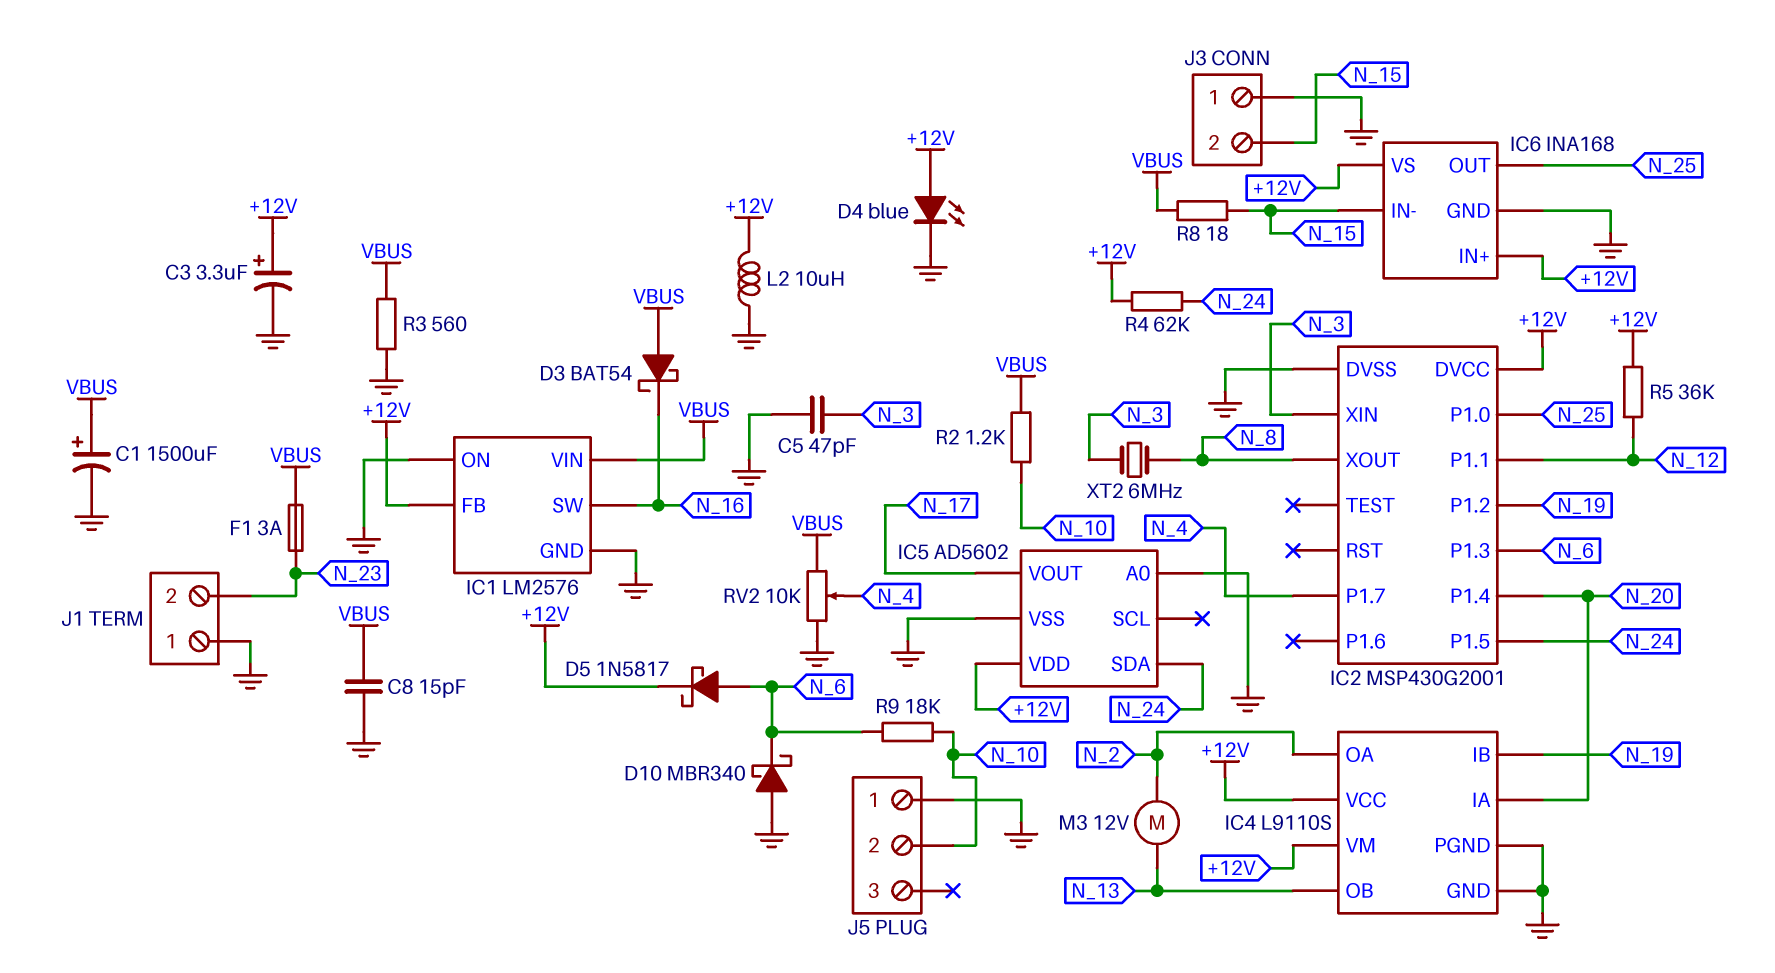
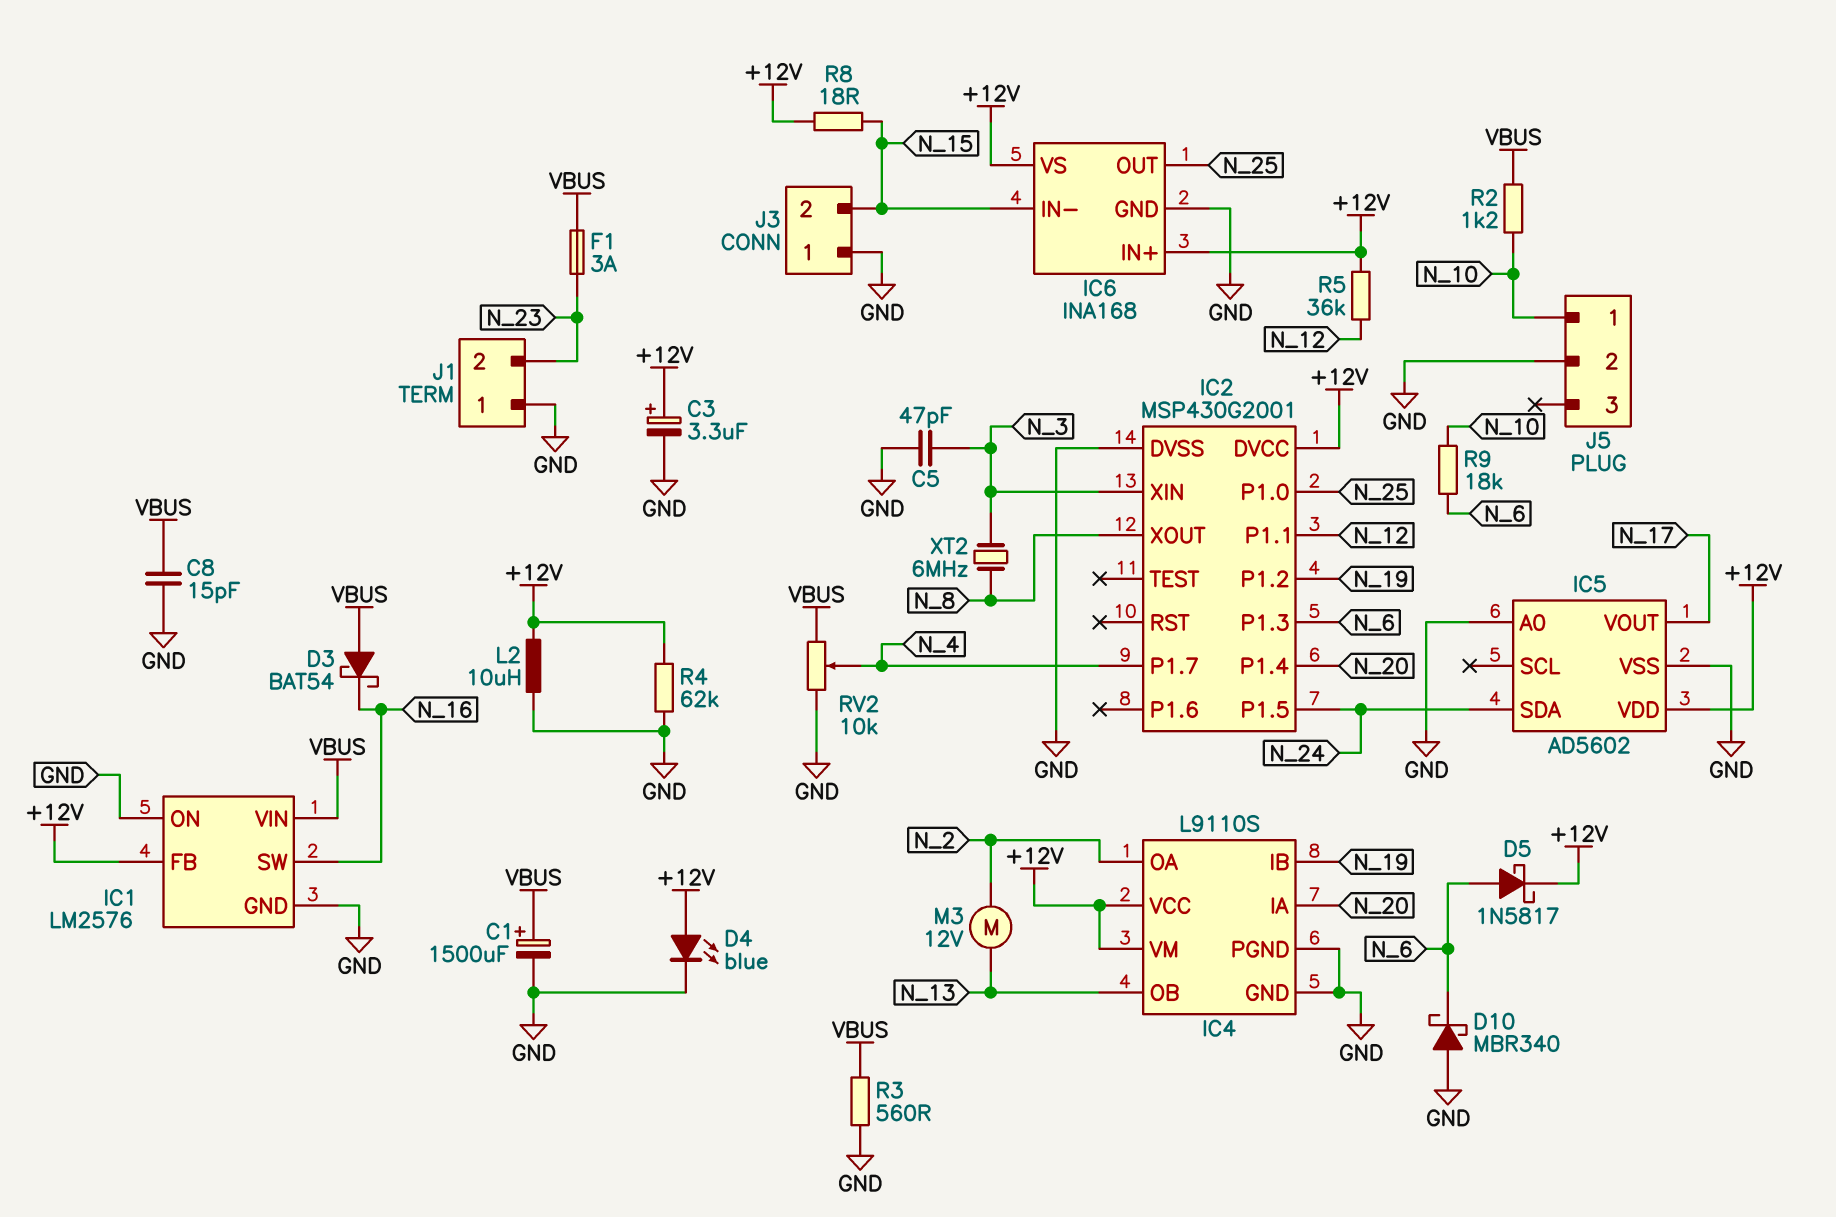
J5 pin 1: GND -> N_10
J5 pin 2: N_10 -> GND
R4: 62k (+12V, N_24) -> 62k (+12V, GND)
R8: 18 (N_15, VBUS) -> 18 (+12V, N_15)

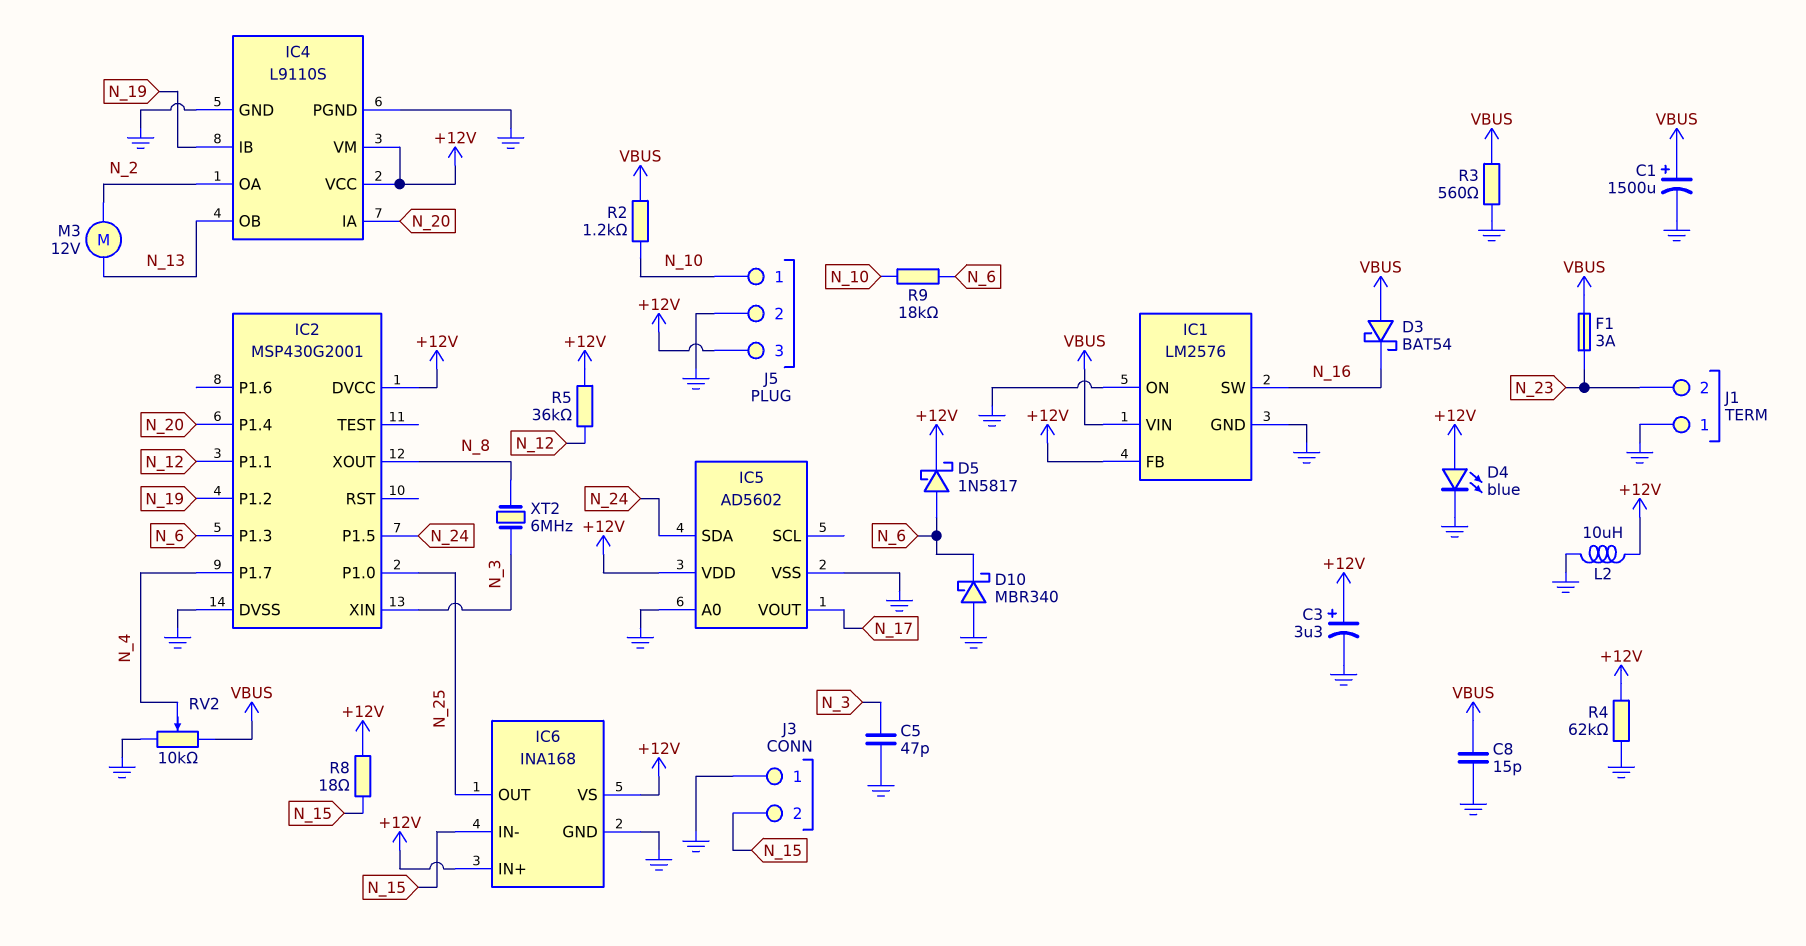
J5 pin 3: none -> +12V

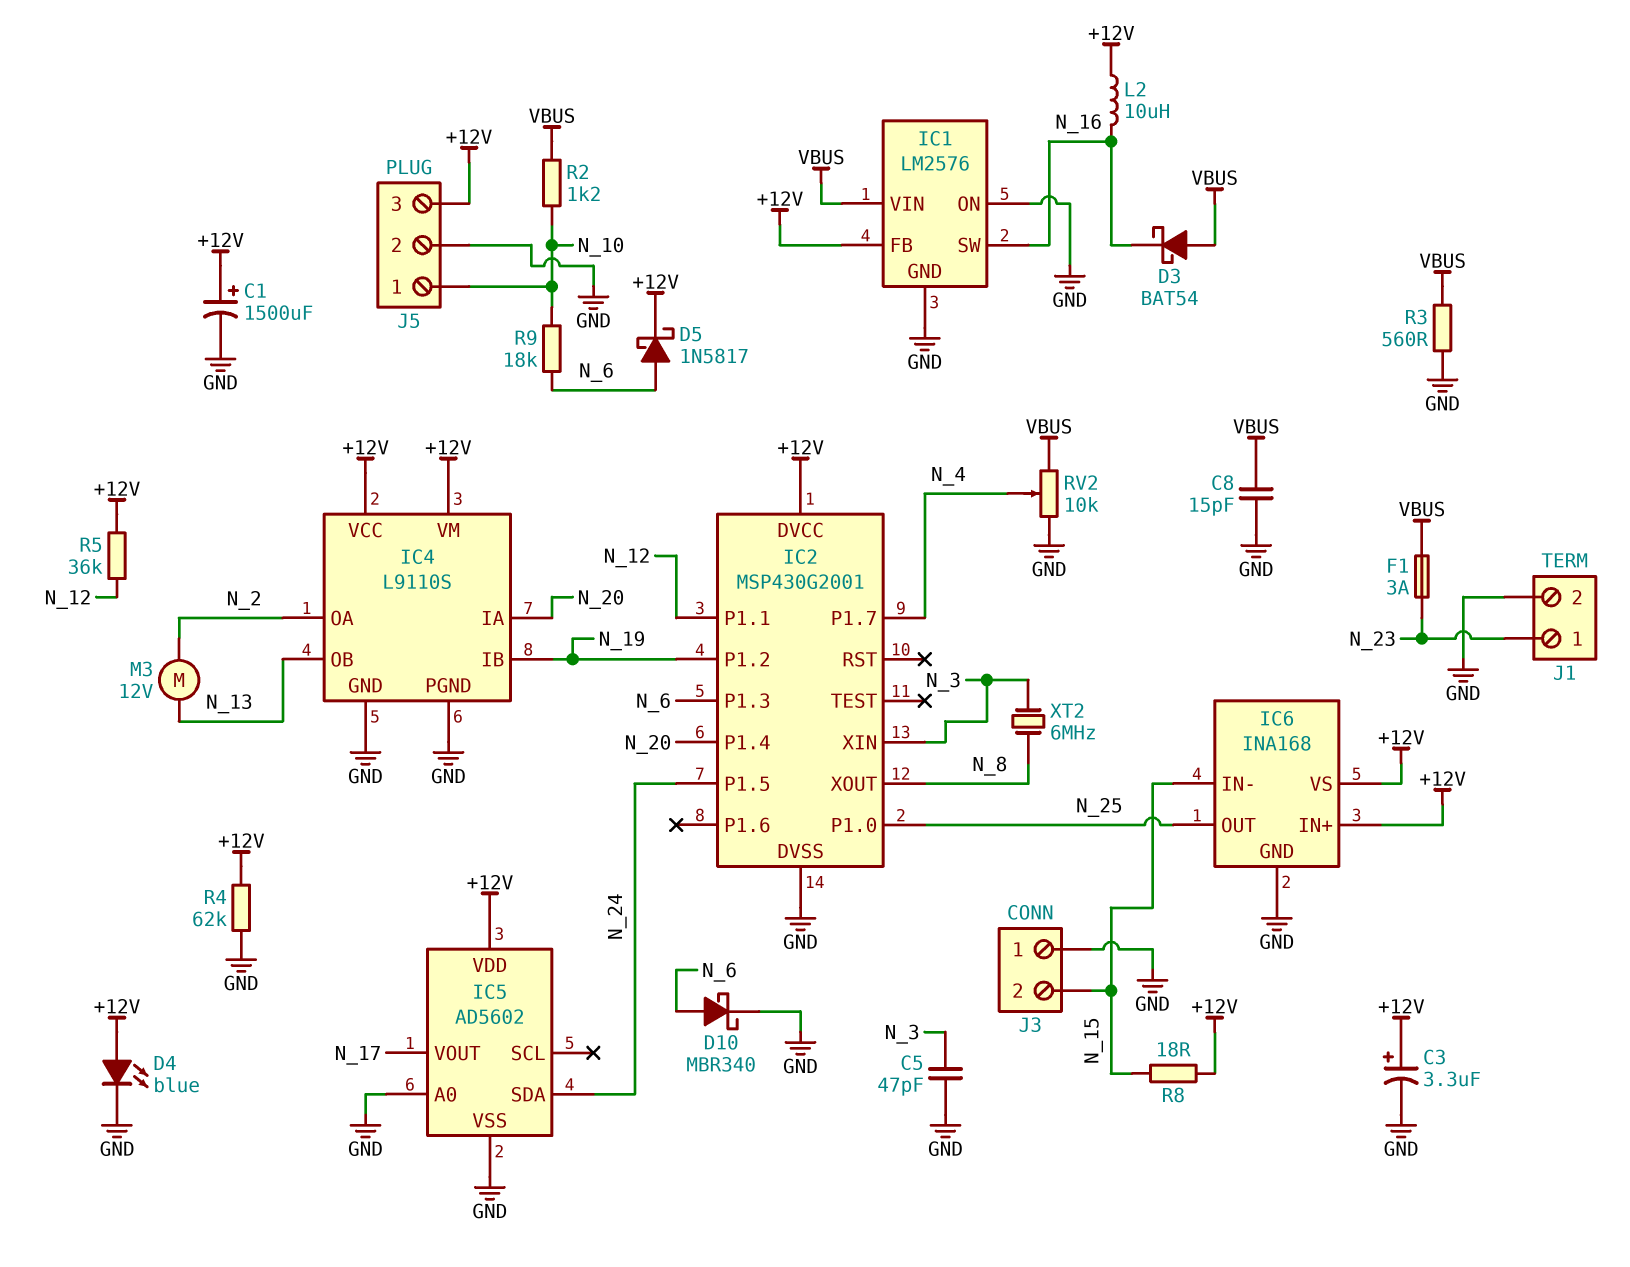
C1: 1500uF (plus VBUS, minus GND) -> 1500uF (plus +12V, minus GND)
D10: schottky MBR340 (A GND, K N_6) -> schottky MBR340 (A N_6, K GND)
J1 pin 1: GND -> N_23
J1 pin 2: N_23 -> GND
L2: 10uH (+12V, GND) -> 10uH (+12V, N_16)

